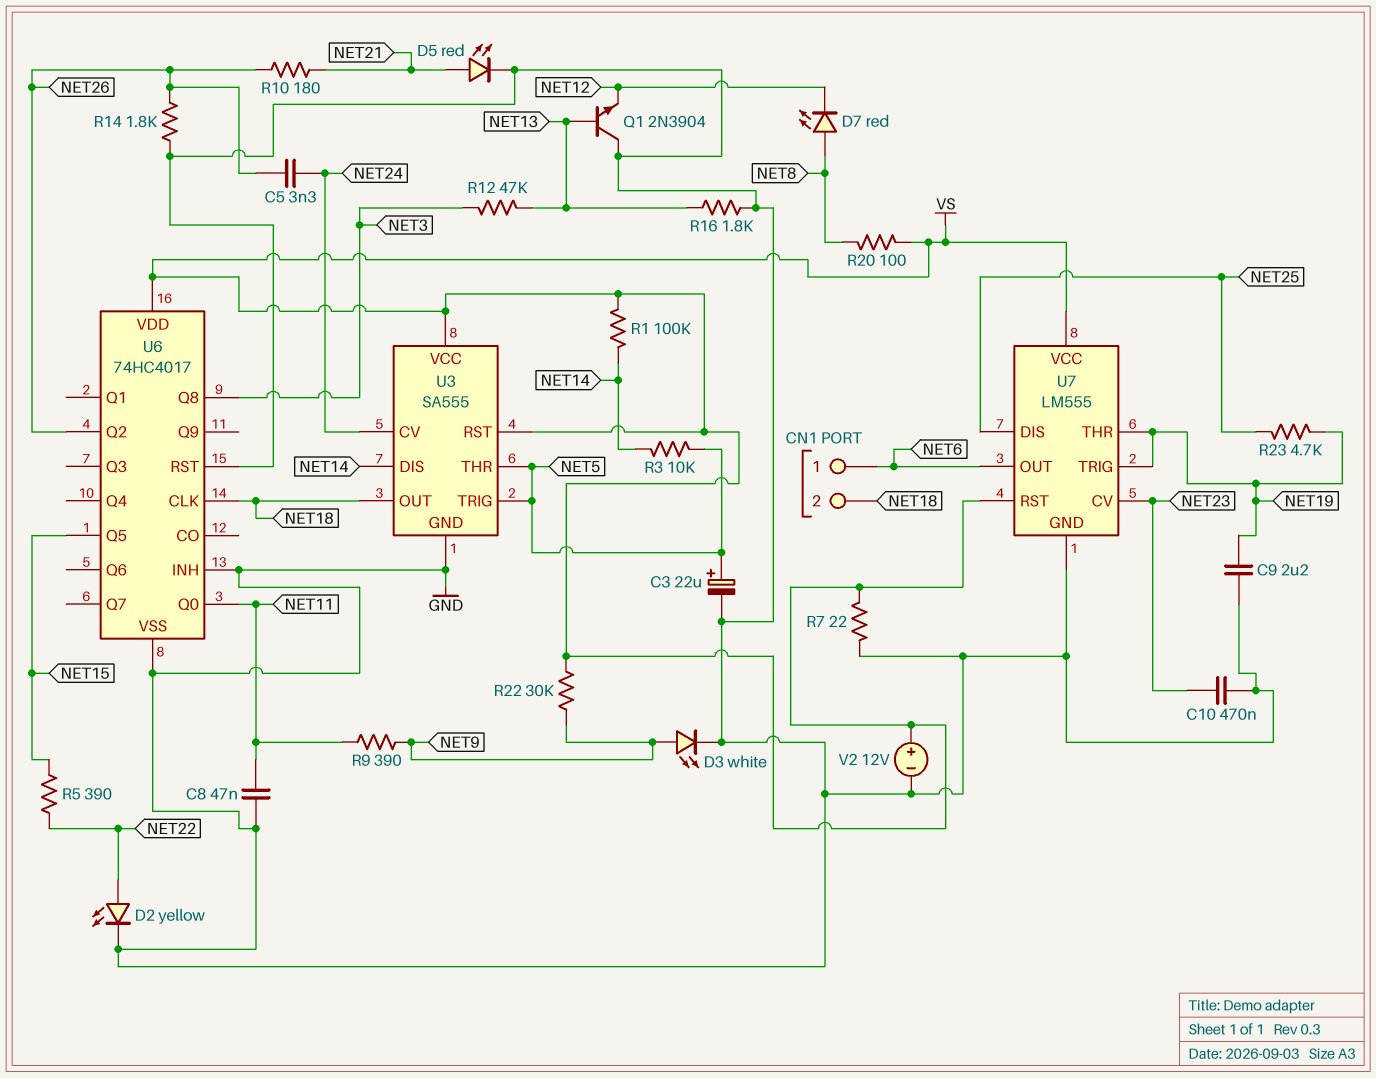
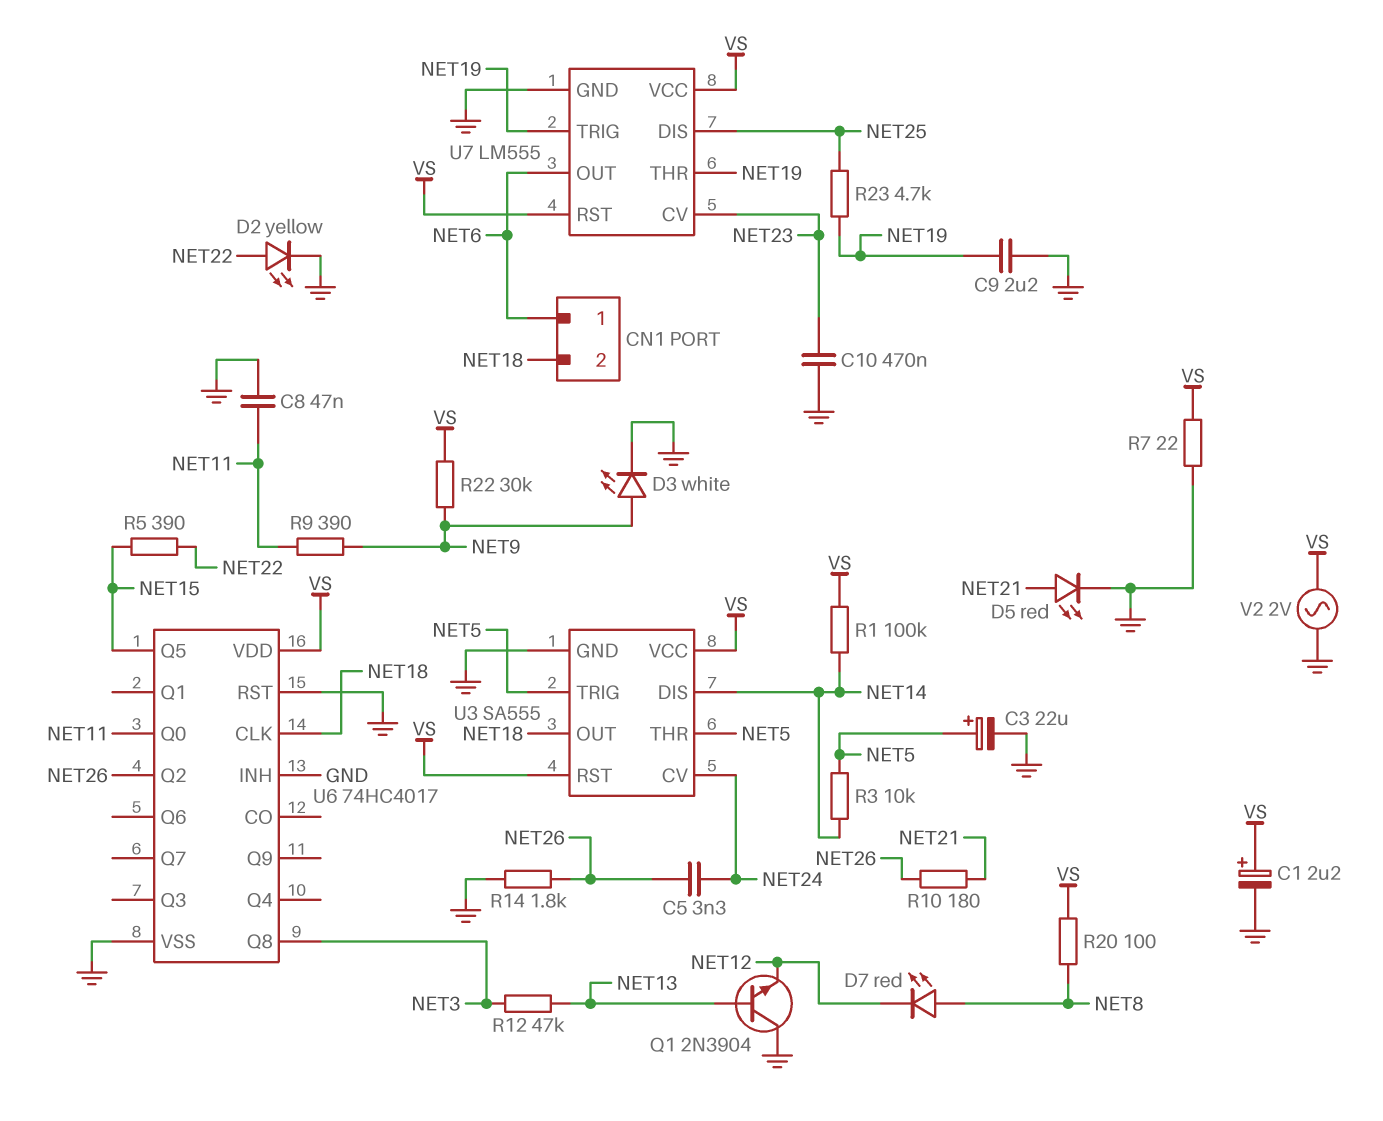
C1: none -> 2.2uF (plus VS, minus GND)
R16: 1.8k (GND, NET13) -> none
V2: 12V (plus VS, minus GND) -> AC 2V (GND, VS)

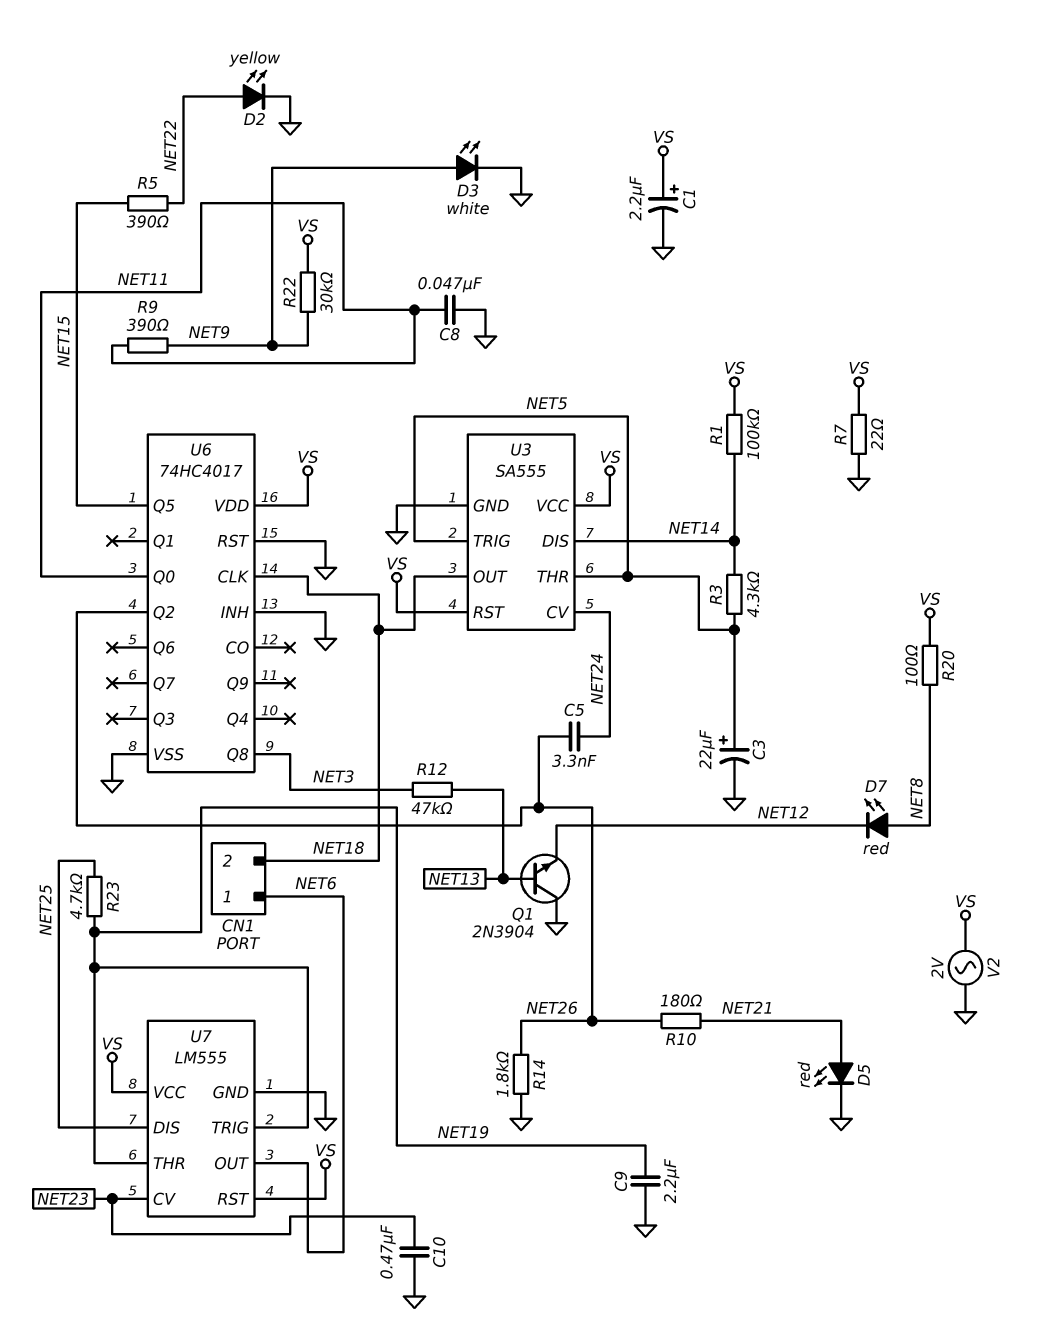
R3: 10k (NET5, NET14) -> 4.3k (NET5, NET14)

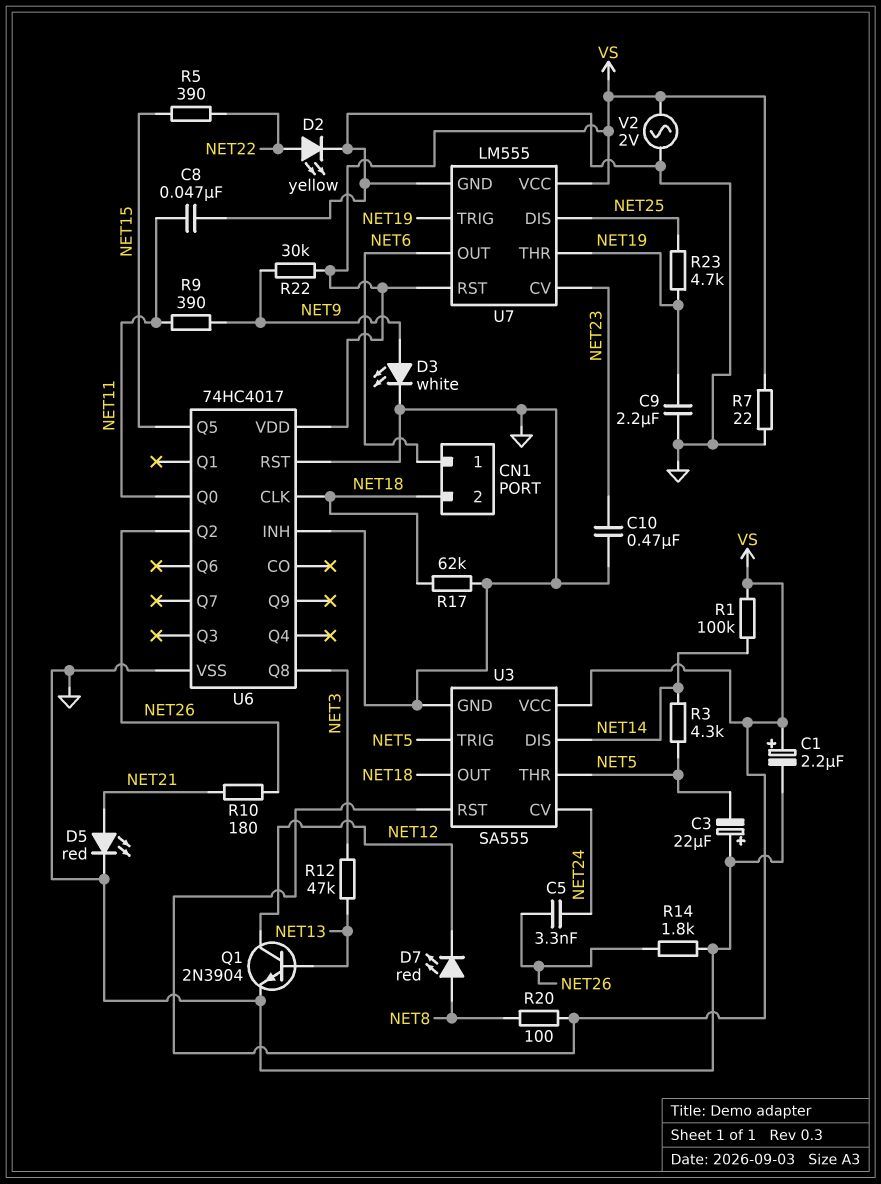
C3: 22uF (plus NET5, minus GND) -> 22uF (plus GND, minus NET5)
Q1: NPN 2N3904 (B NET13, C GND, E NET12) -> NPN 2N3904 (B NET13, C NET12, E GND)
R17: none -> 62k (GND, NET18)

